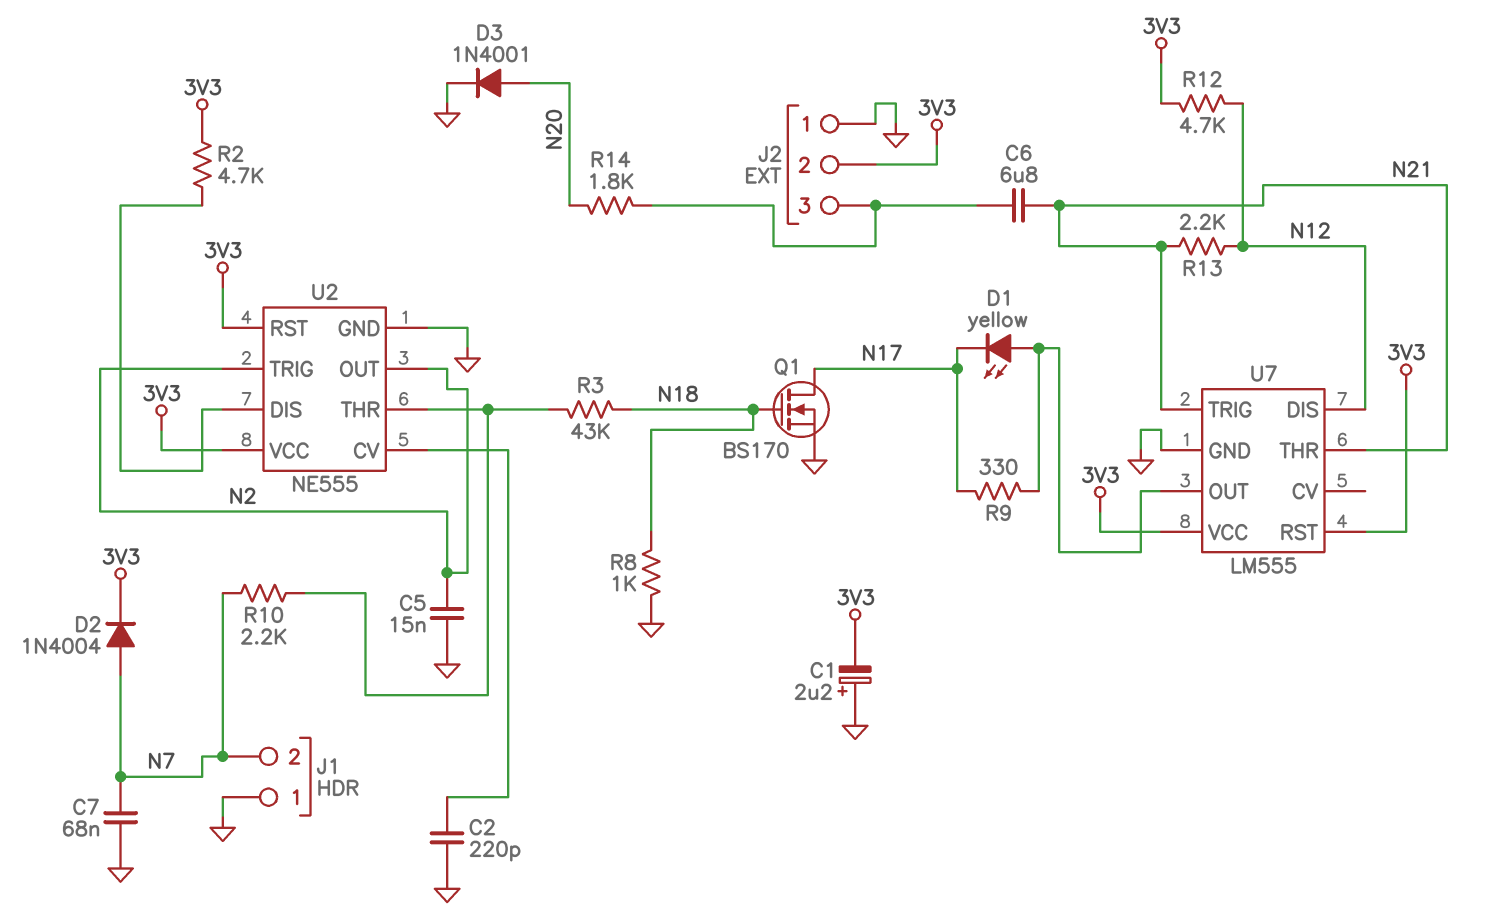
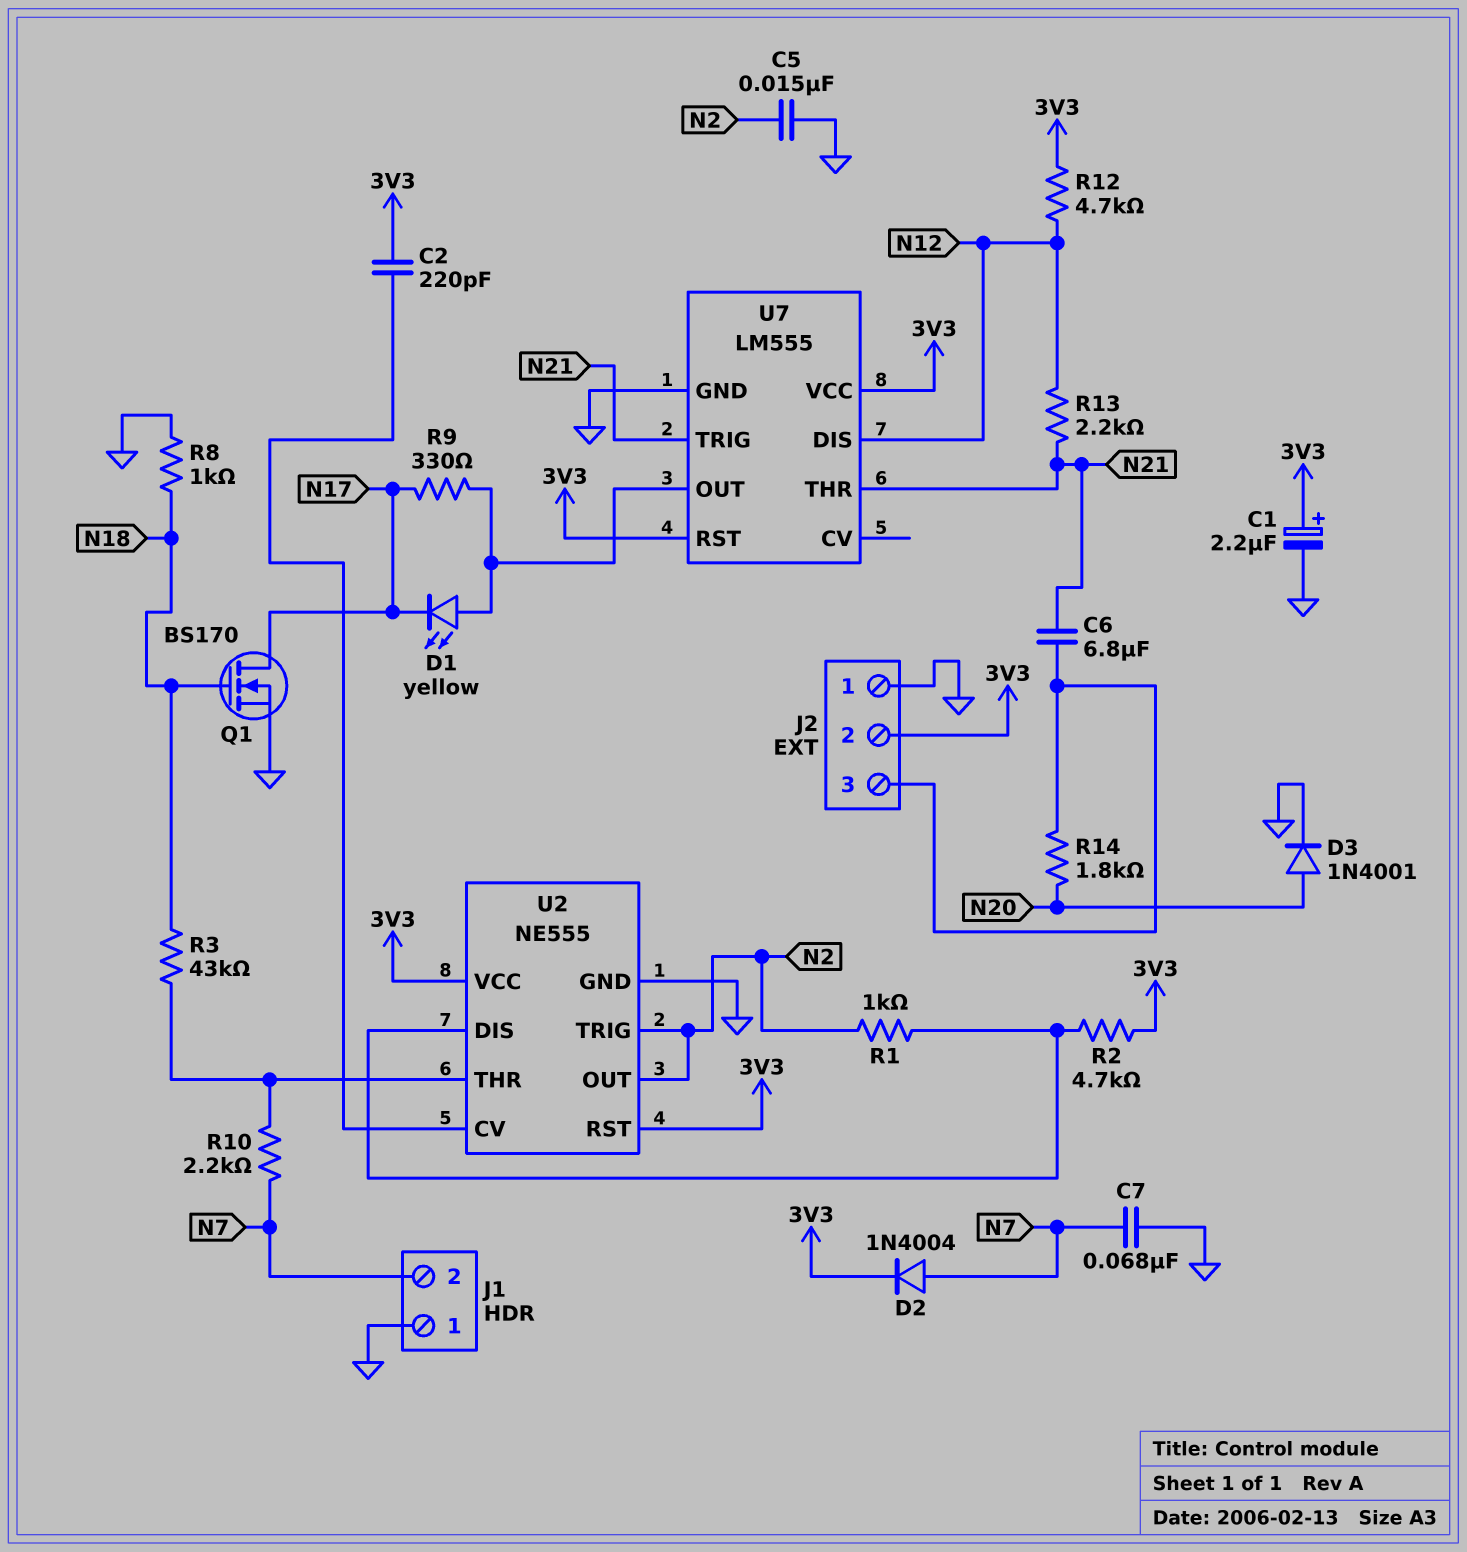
C1: 2.2uF (plus GND, minus 3V3) -> 2.2uF (plus 3V3, minus GND)
C2: 220pF (GND, U2/CV) -> 220pF (3V3, U2/CV)
R1: none -> 1k (N2, U2/DIS)

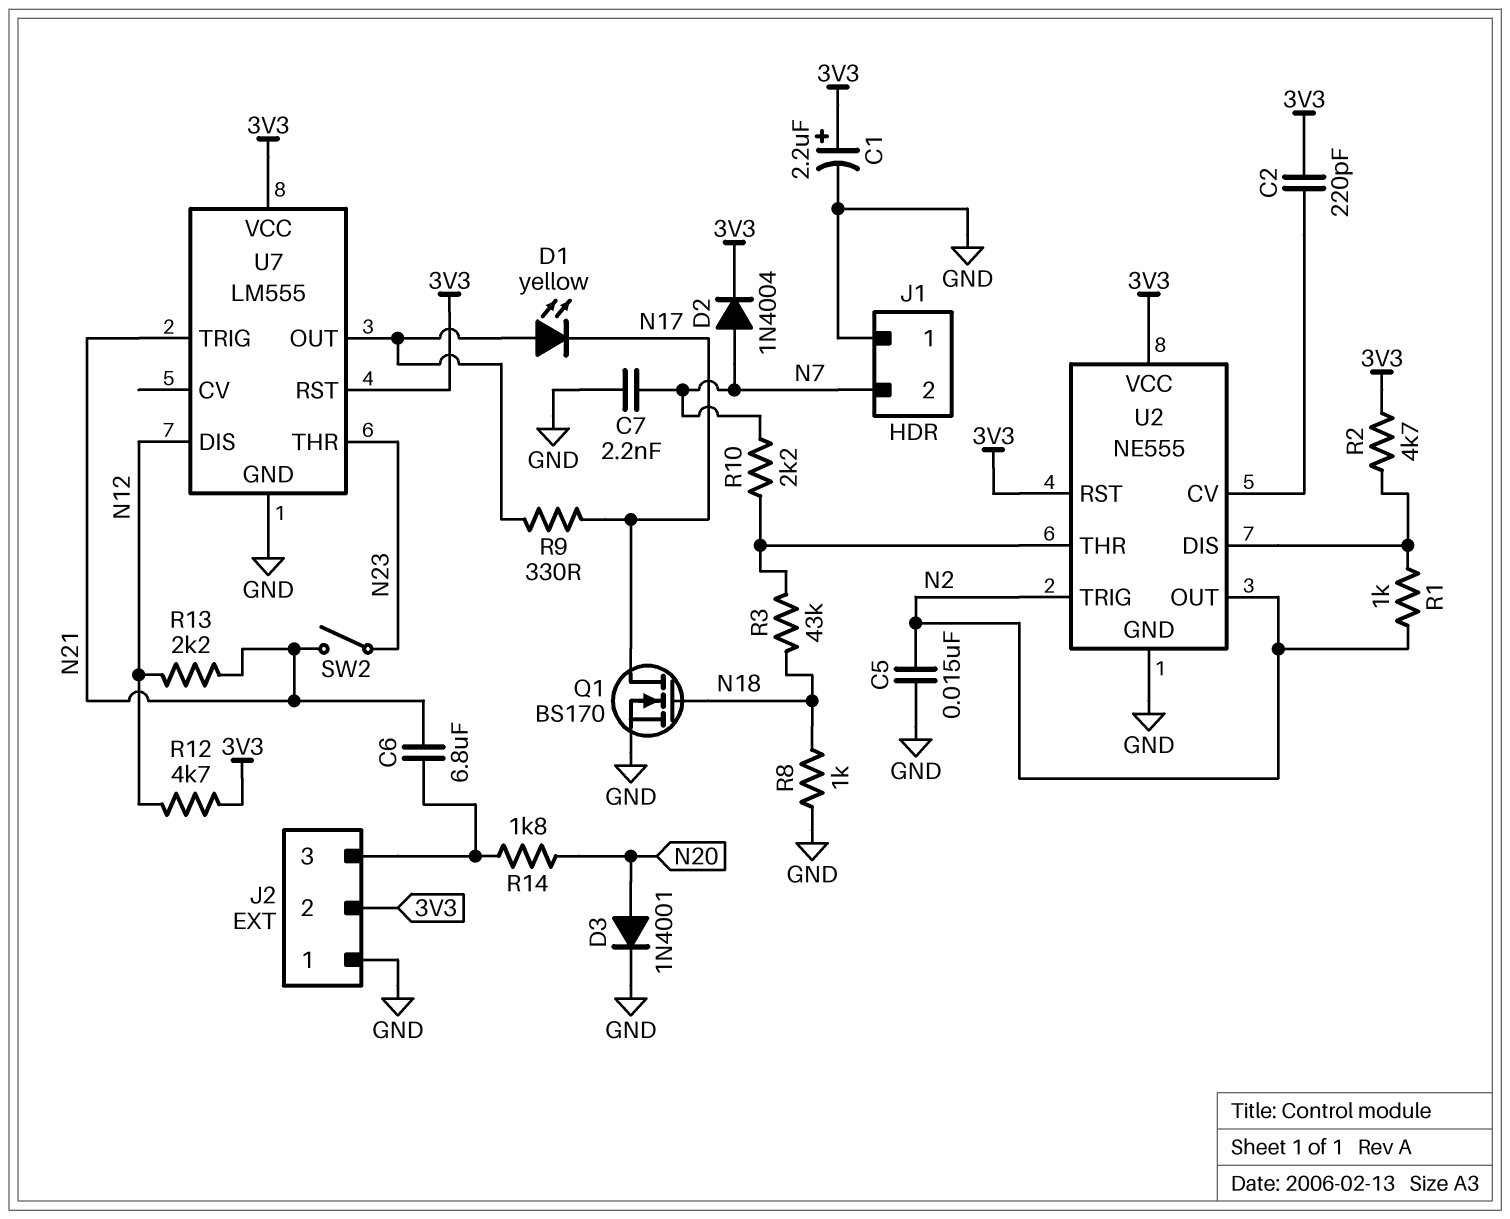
C7: 68nF (GND, N7) -> 2.2nF (GND, N7)
SW2: none -> switch (N21, N23)
U7 pin THR: N21 -> N23

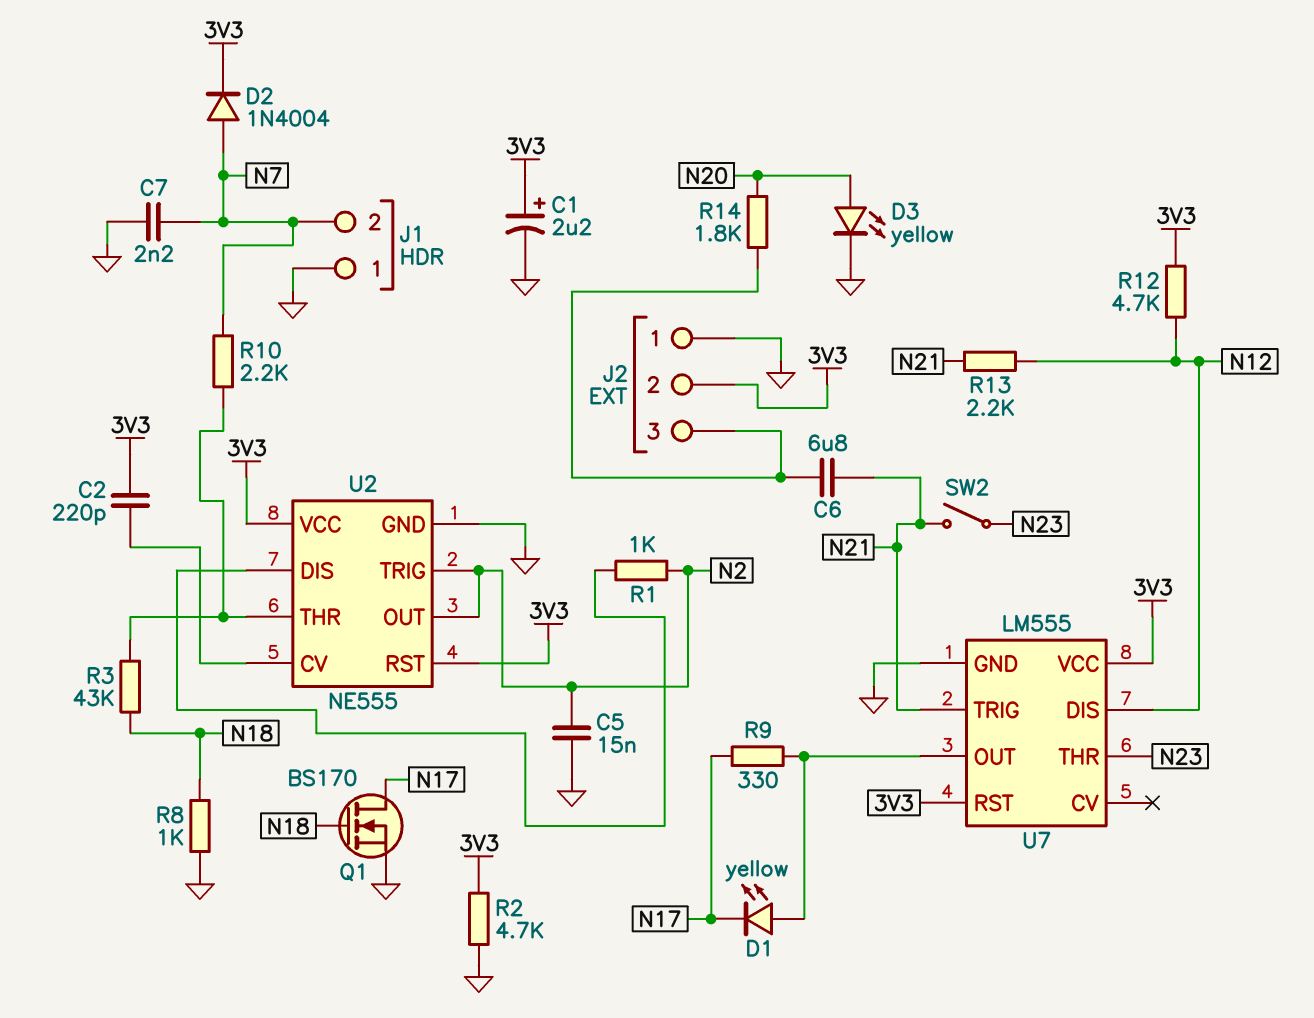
D3: diode 1N4001 (A N20, K GND) -> LED yellow (A N20, K GND)
R2: 4.7k (3V3, U2/DIS) -> 4.7k (3V3, GND)

